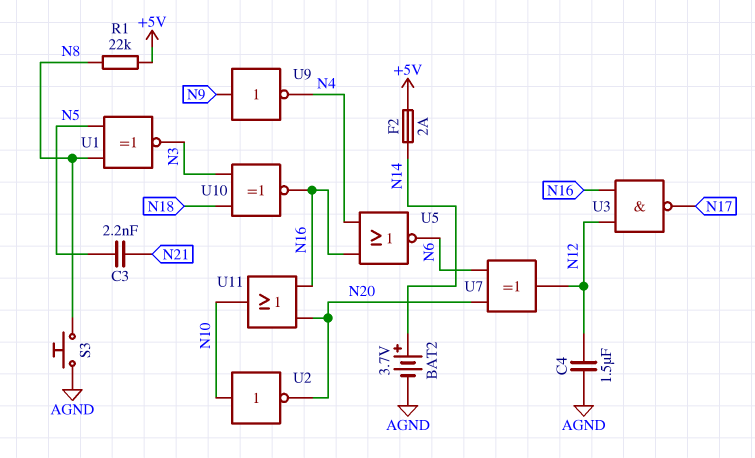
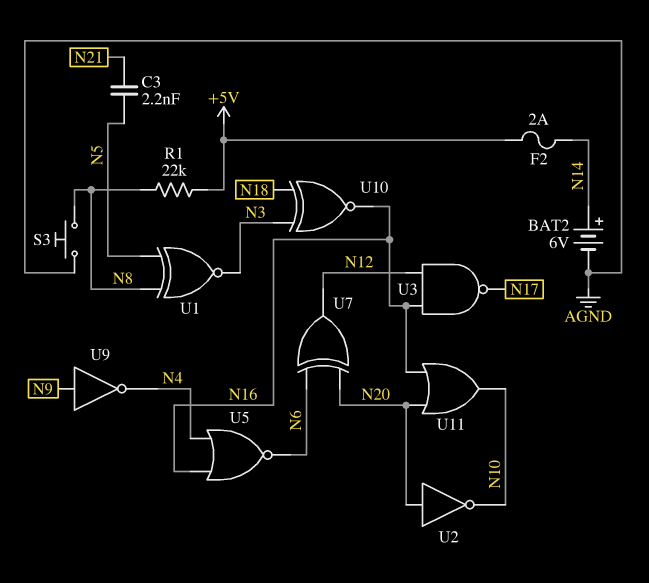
BAT2: 3.7V (plus N14, minus AGND) -> 6V (plus N14, minus AGND)
C4: 1.5uF (AGND, N12) -> none
U2: NOT (in N10, out N20) -> NOT (in N20, out N10)

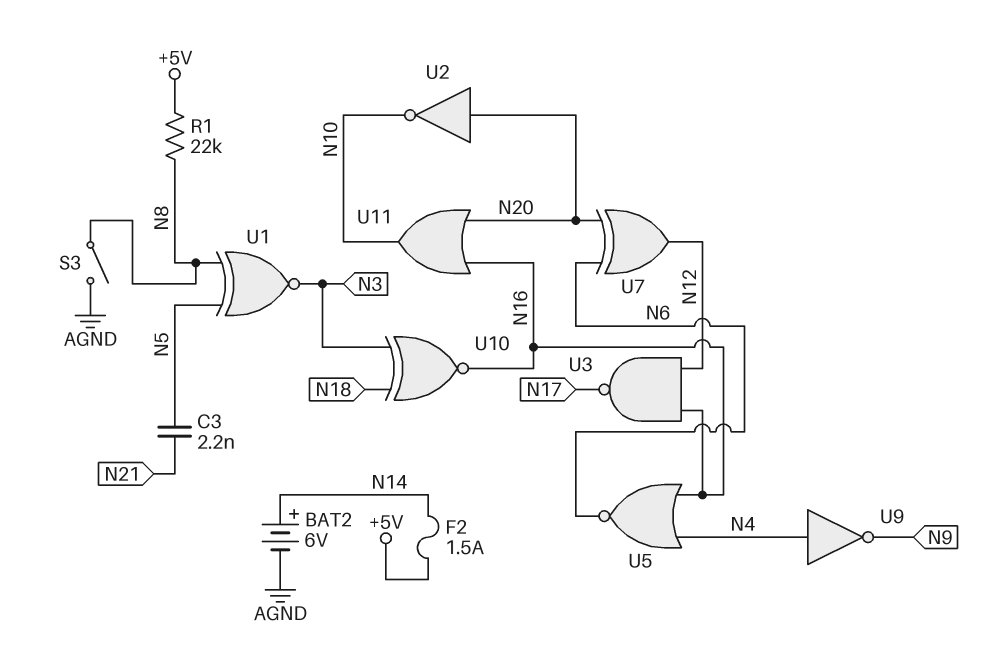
F2: 2A (+5V, N14) -> 1.5A (+5V, N14)
S3: button (AGND, N8) -> switch (AGND, N8)
U9: NOT (in N9, out N4) -> NOT (in N4, out N9)

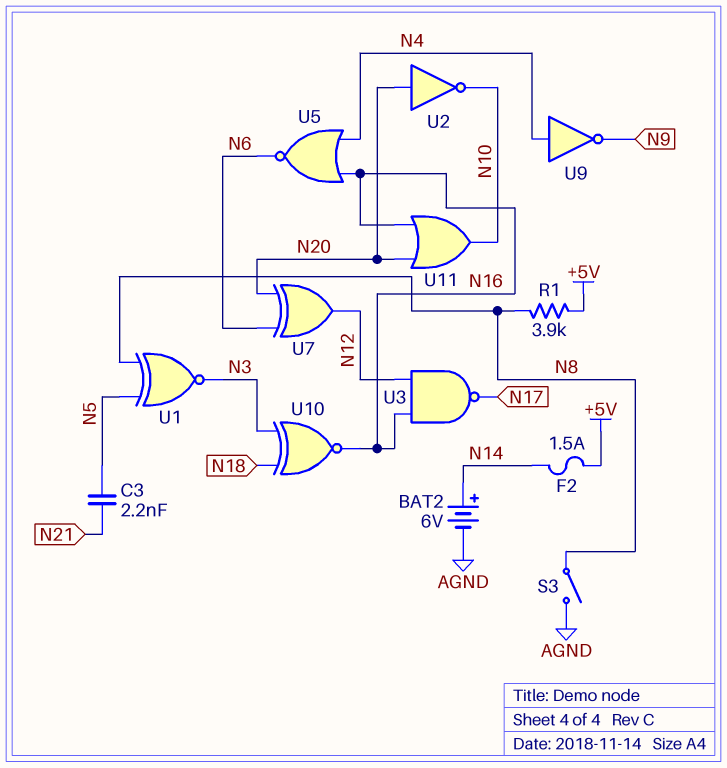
R1: 22k (+5V, N8) -> 3.9k (+5V, N8)

